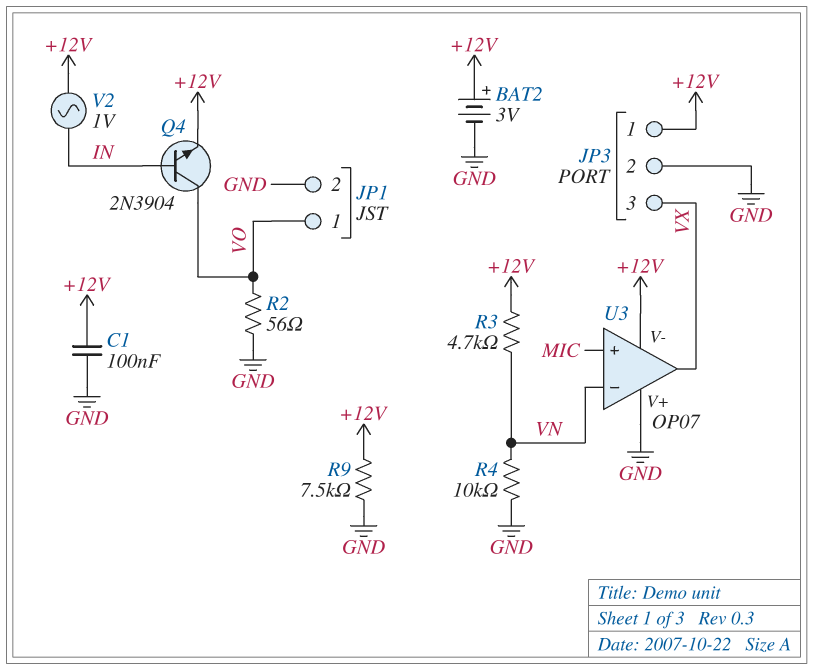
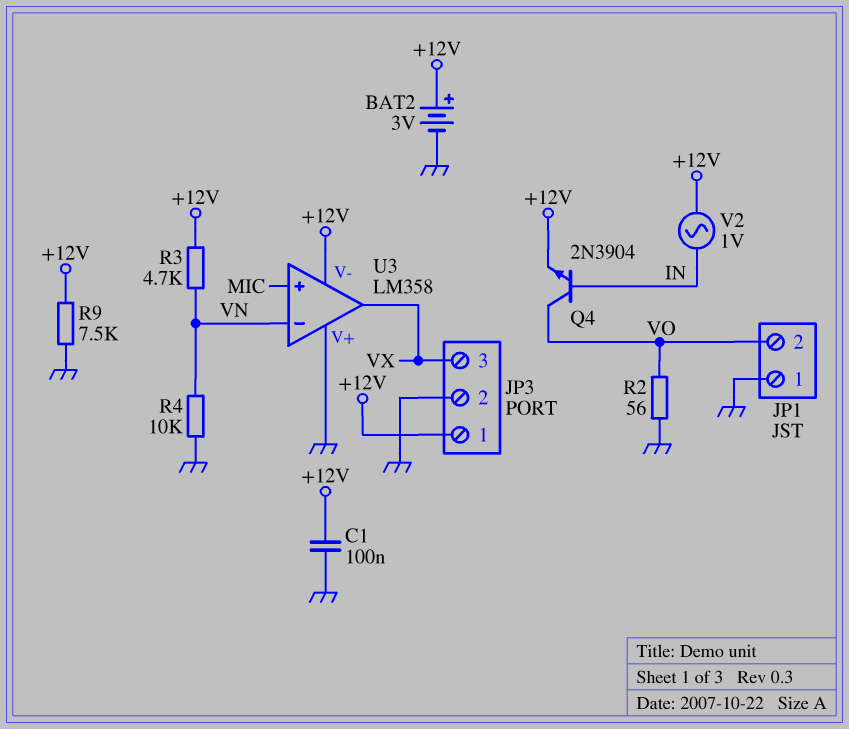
JP1 pin 1: VO -> GND
JP1 pin 2: GND -> VO
U3: OP07 -> LM358

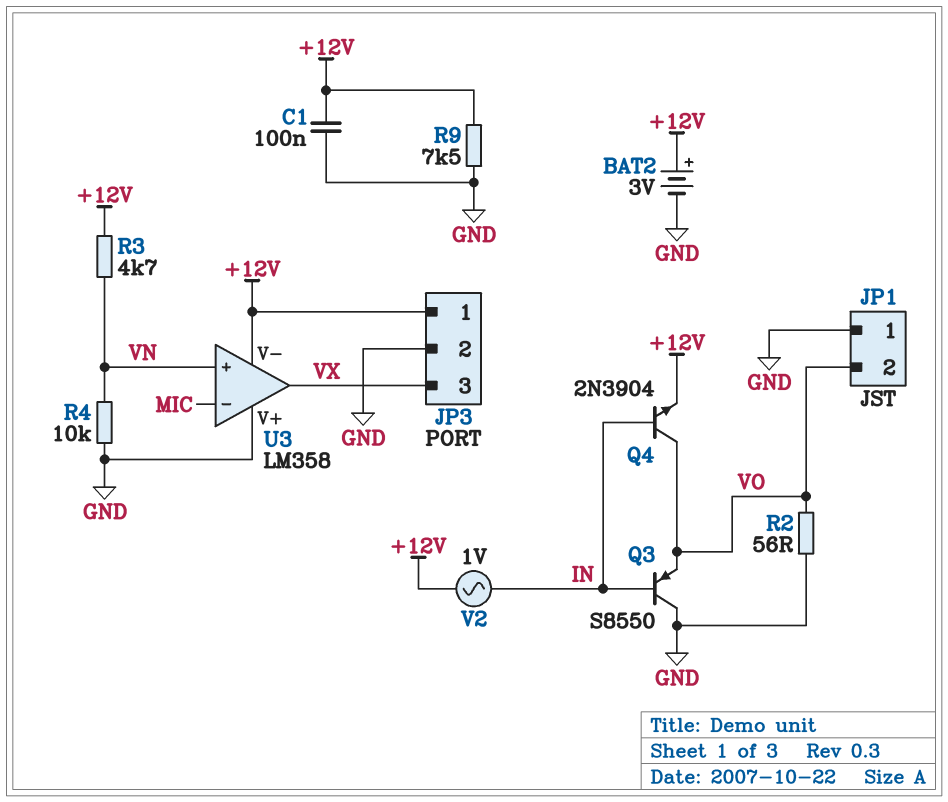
Q3: none -> PNP S8550 (B IN, C GND, E VO)
U3 pin in+: MIC -> VN
U3 pin in-: VN -> MIC

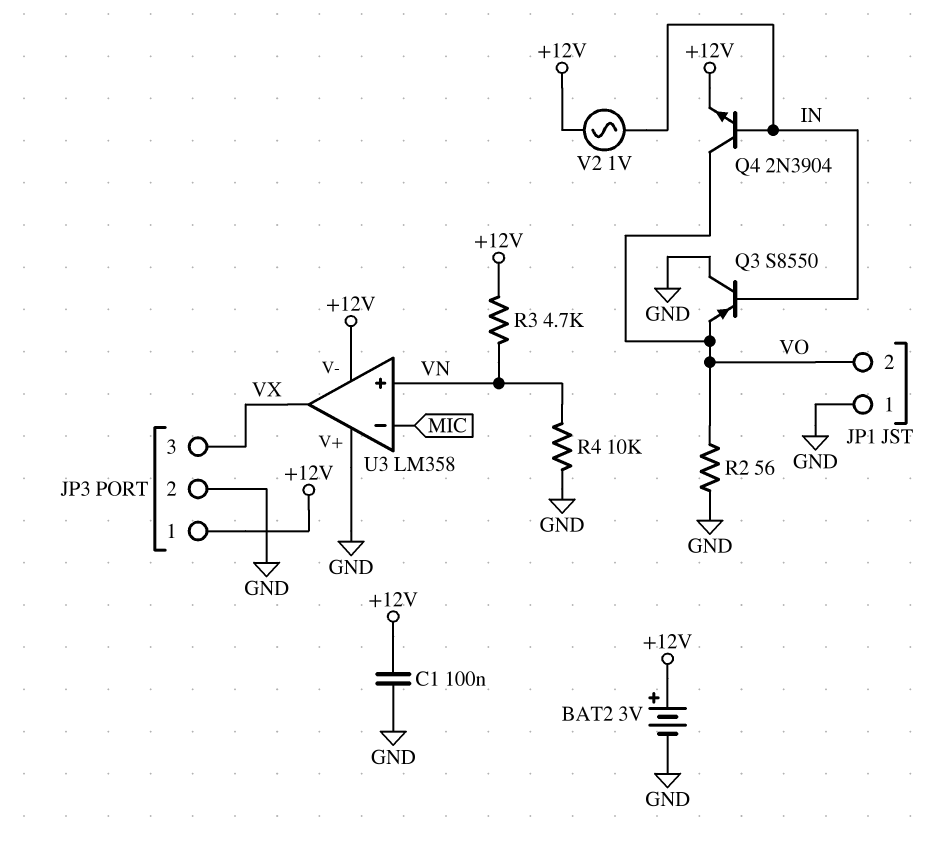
R9: 7.5k (+12V, GND) -> none

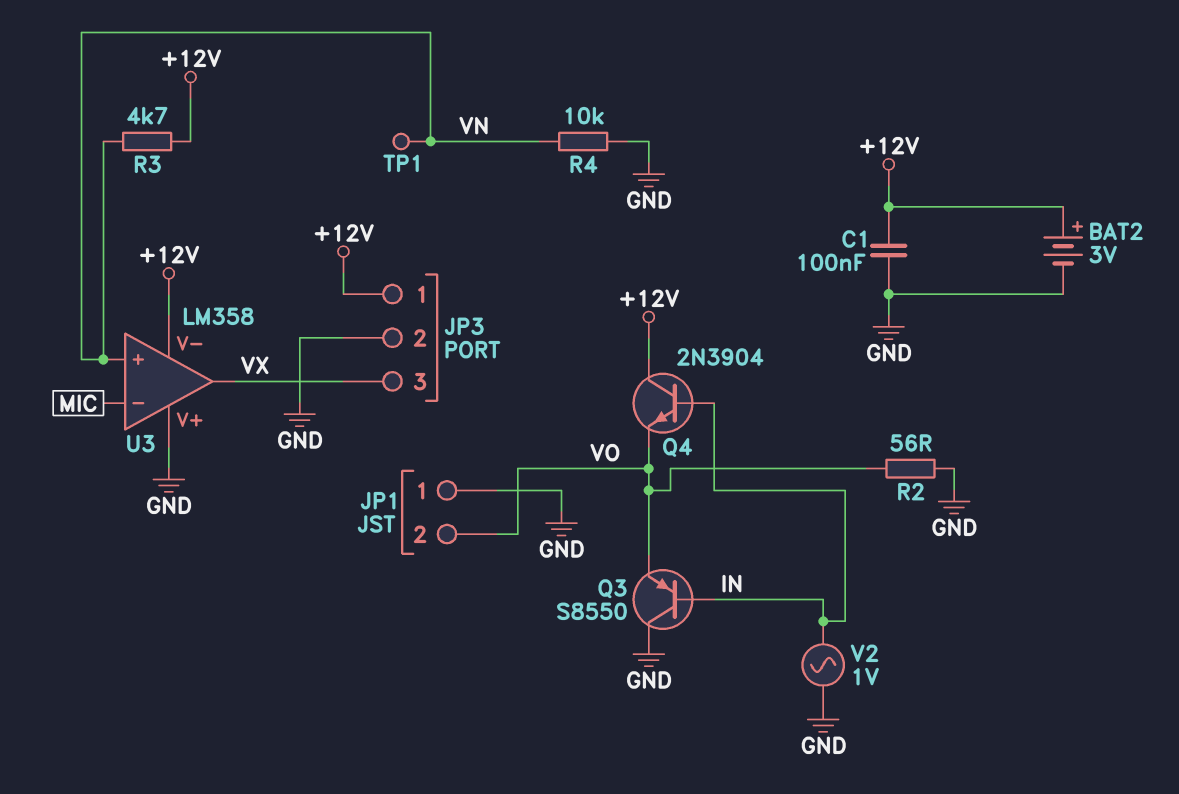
Q4: NPN 2N3904 (B IN, C VO, E +12V) -> NPN 2N3904 (B IN, C +12V, E VO)
TP1: none -> test point (VN)
V2: AC 1V (+12V, IN) -> AC 1V (GND, IN)

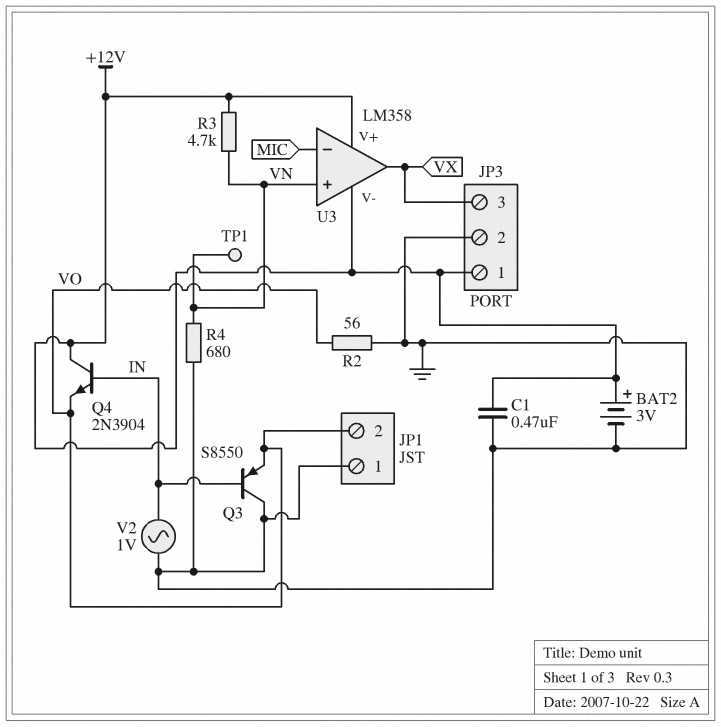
C1: 100nF (+12V, GND) -> 470nF (+12V, GND)
R4: 10k (GND, VN) -> 680 (GND, VN)
U3 pin V+: GND -> +12V

